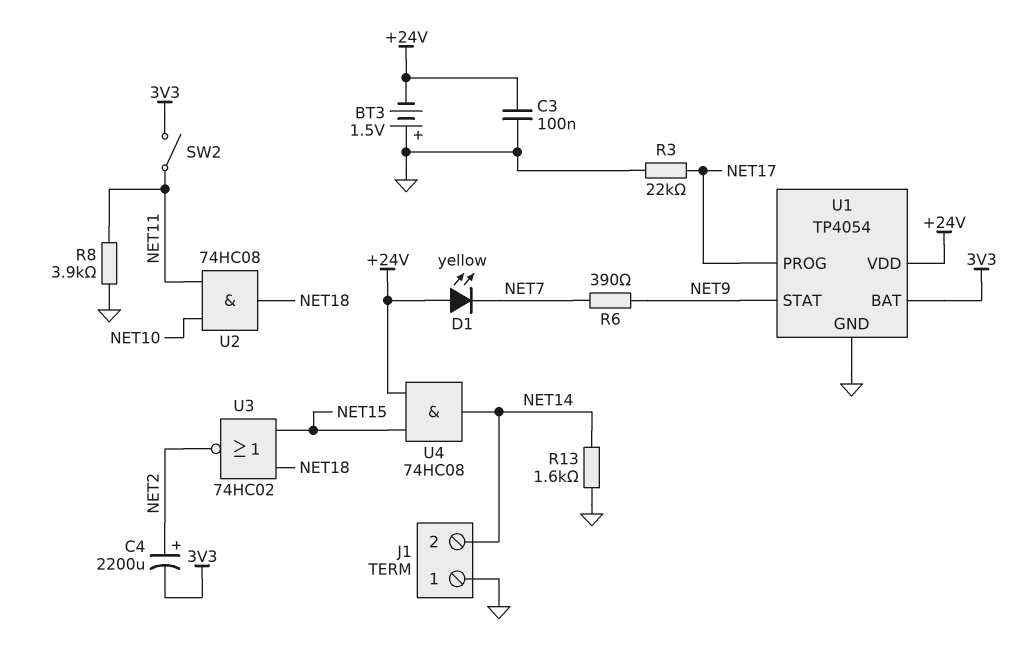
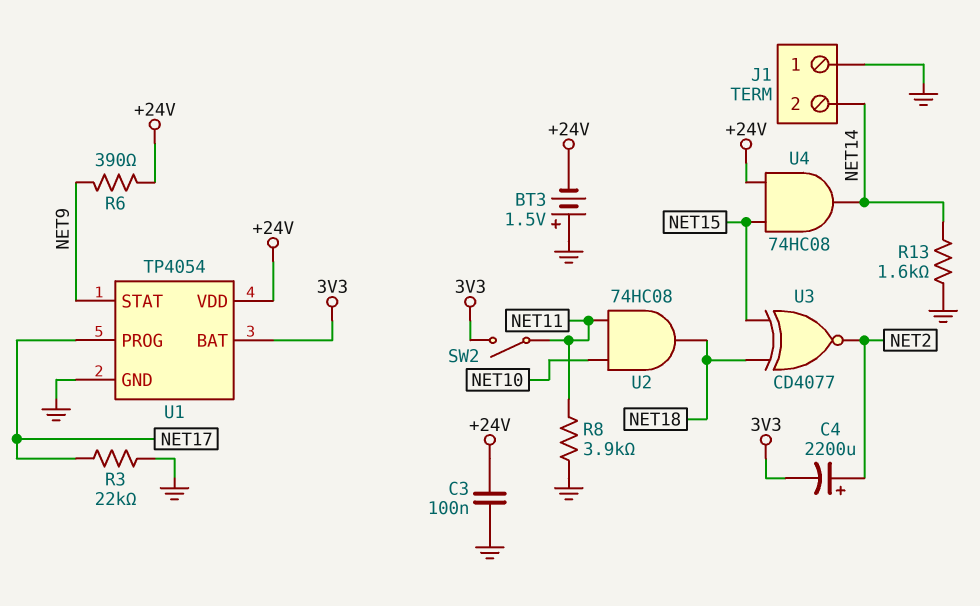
D1: LED yellow (A +24V, K NET7) -> none
R6: 390 (NET7, NET9) -> 390 (+24V, NET9)
U3: NOR 74HC02 (in NET15, in NET18, out NET2) -> XNOR CD4077 (in NET15, in NET18, out NET2)

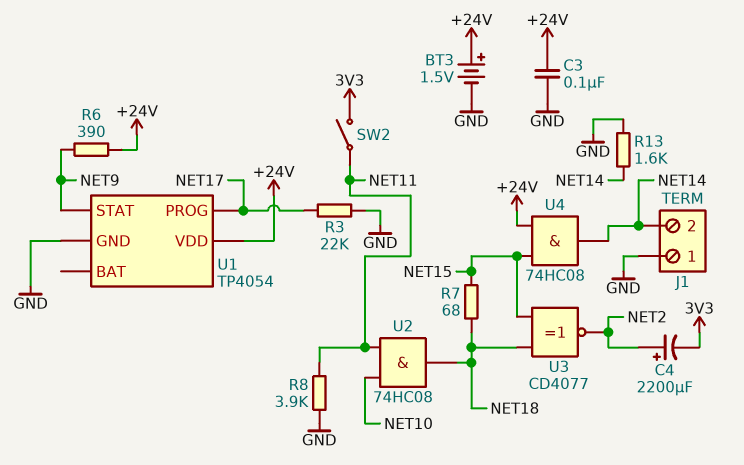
BT3: 1.5V (plus GND, minus +24V) -> 1.5V (plus +24V, minus GND)
R7: none -> 68 (NET15, NET18)
U1 pin BAT: 3V3 -> none

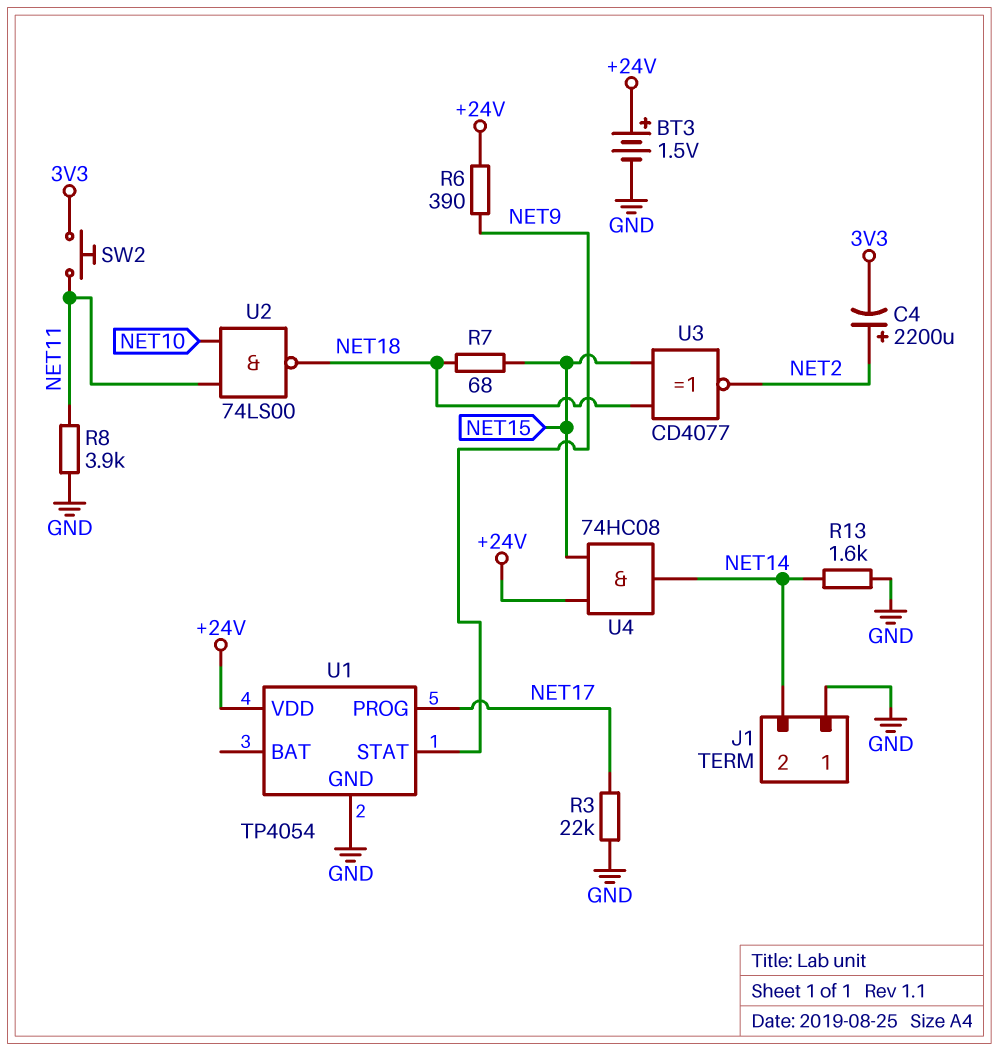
C3: 100nF (+24V, GND) -> none
SW2: switch (3V3, NET11) -> button (3V3, NET11)
U2: AND 74HC08 (in NET10, in NET11, out NET18) -> NAND 74LS00 (in NET10, in NET11, out NET18)

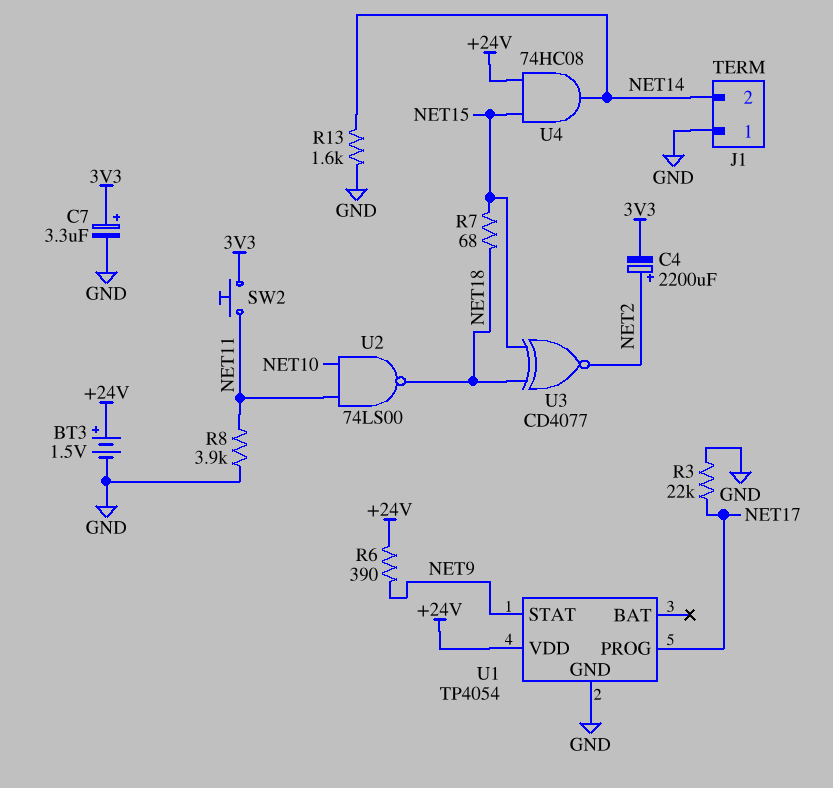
C7: none -> 3.3uF (plus 3V3, minus GND)

